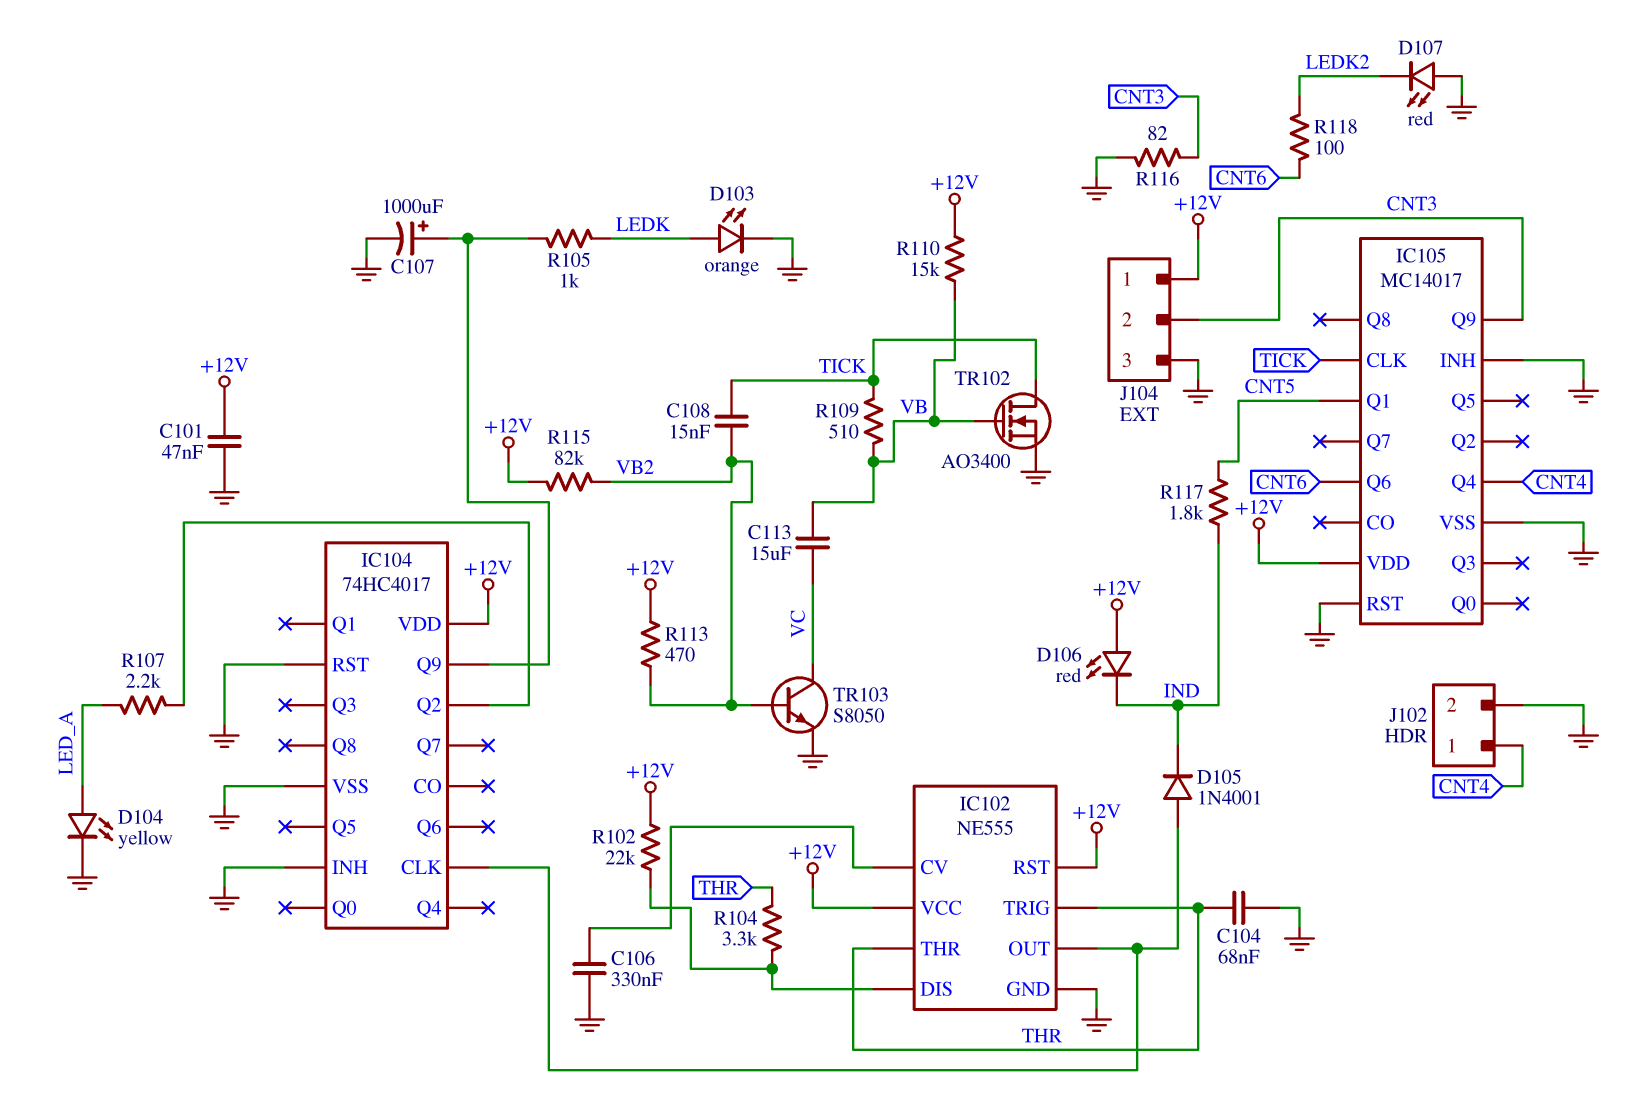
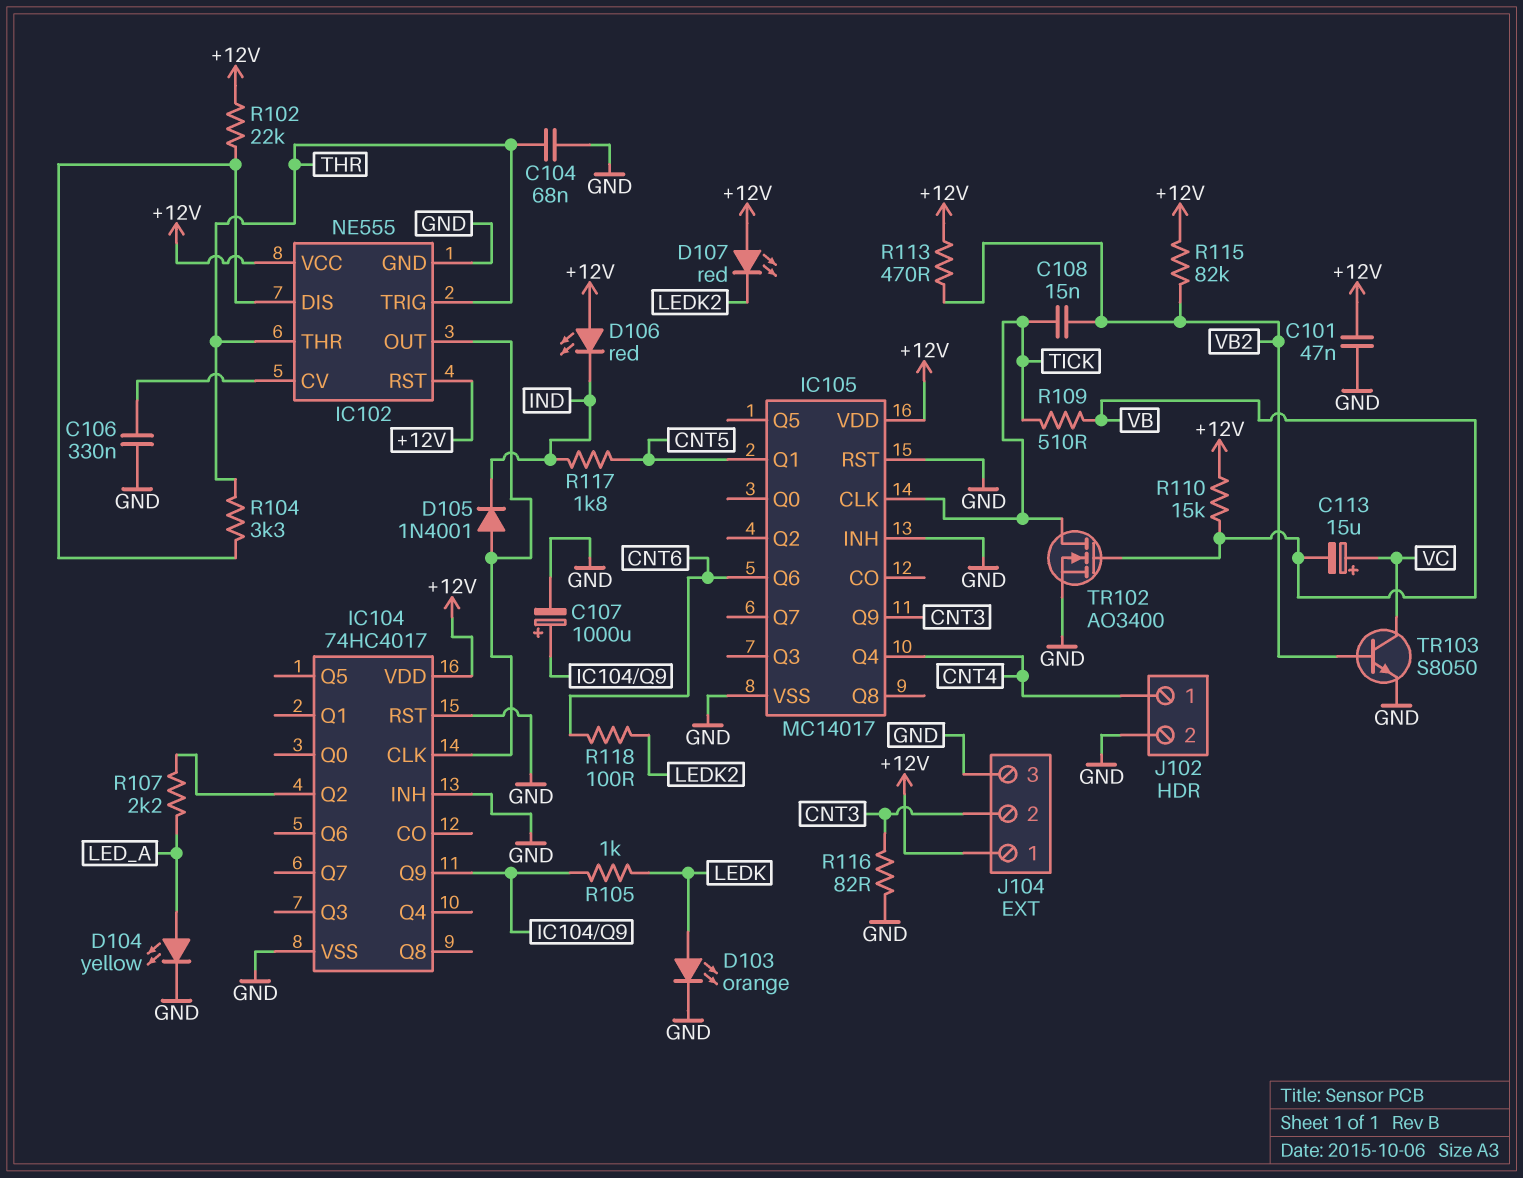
C113: 15uF (VB, VC) -> 15uF (plus VC, minus VB)
D107: LED red (A GND, K LEDK2) -> LED red (A +12V, K LEDK2)

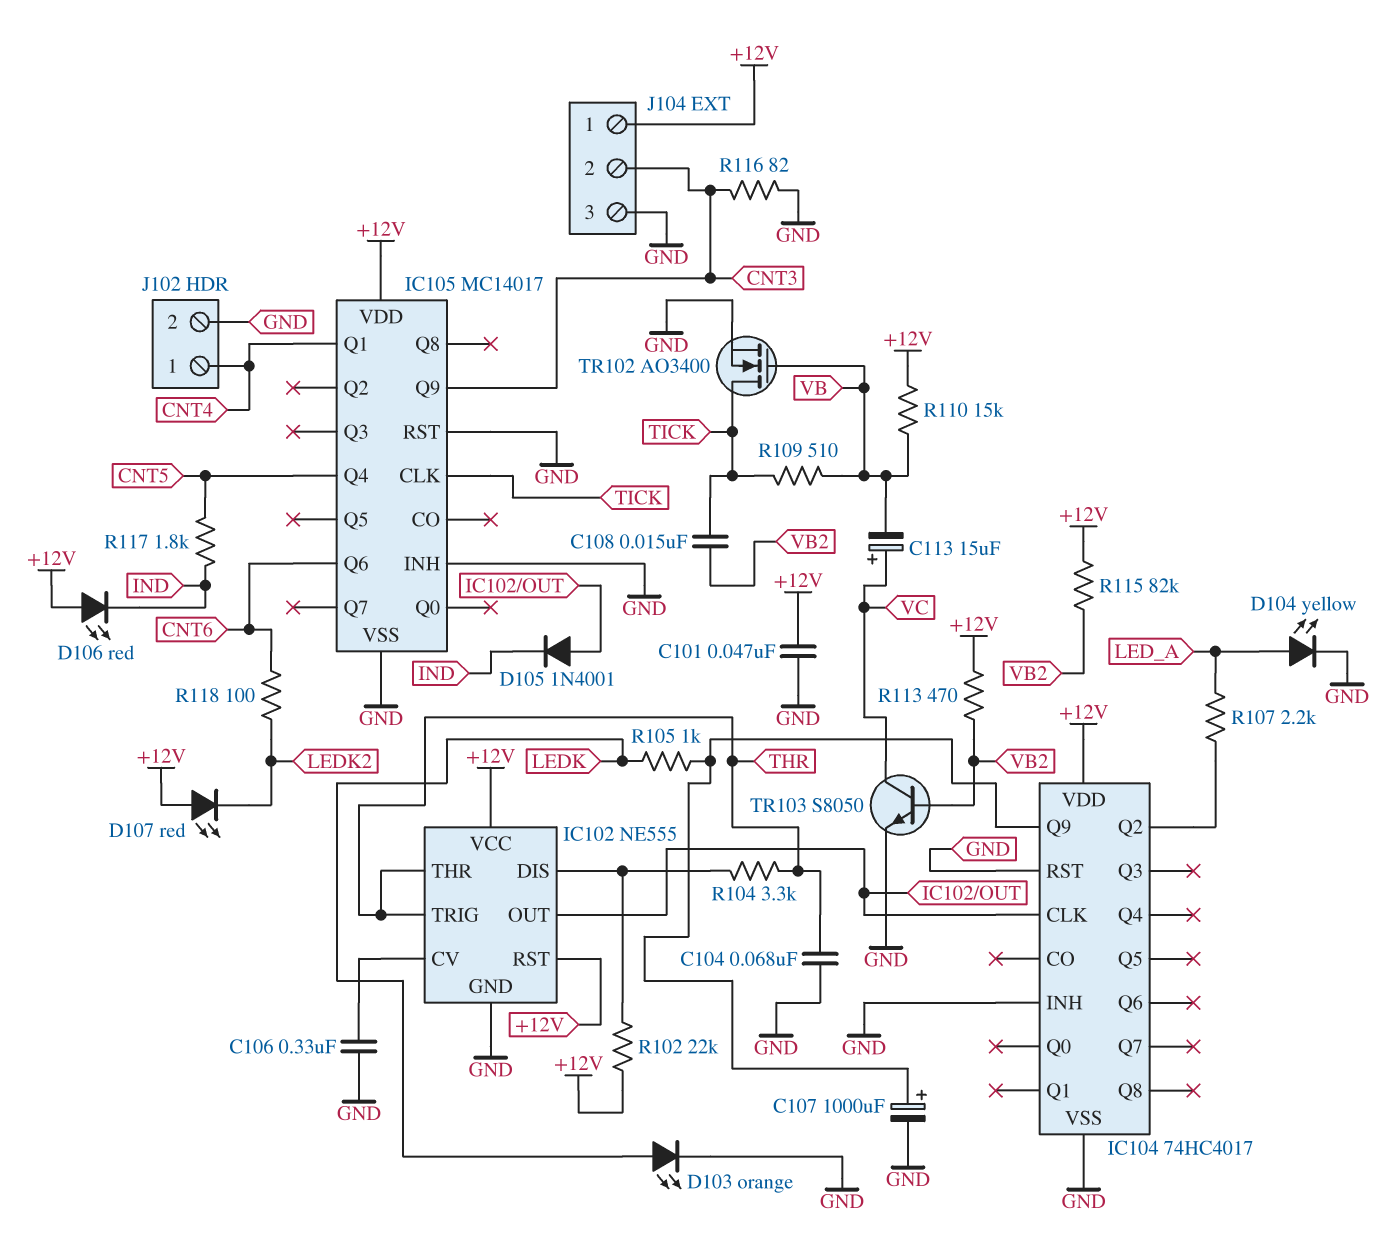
IC105 pin Q1: CNT5 -> CNT4
IC105 pin Q4: CNT4 -> CNT5

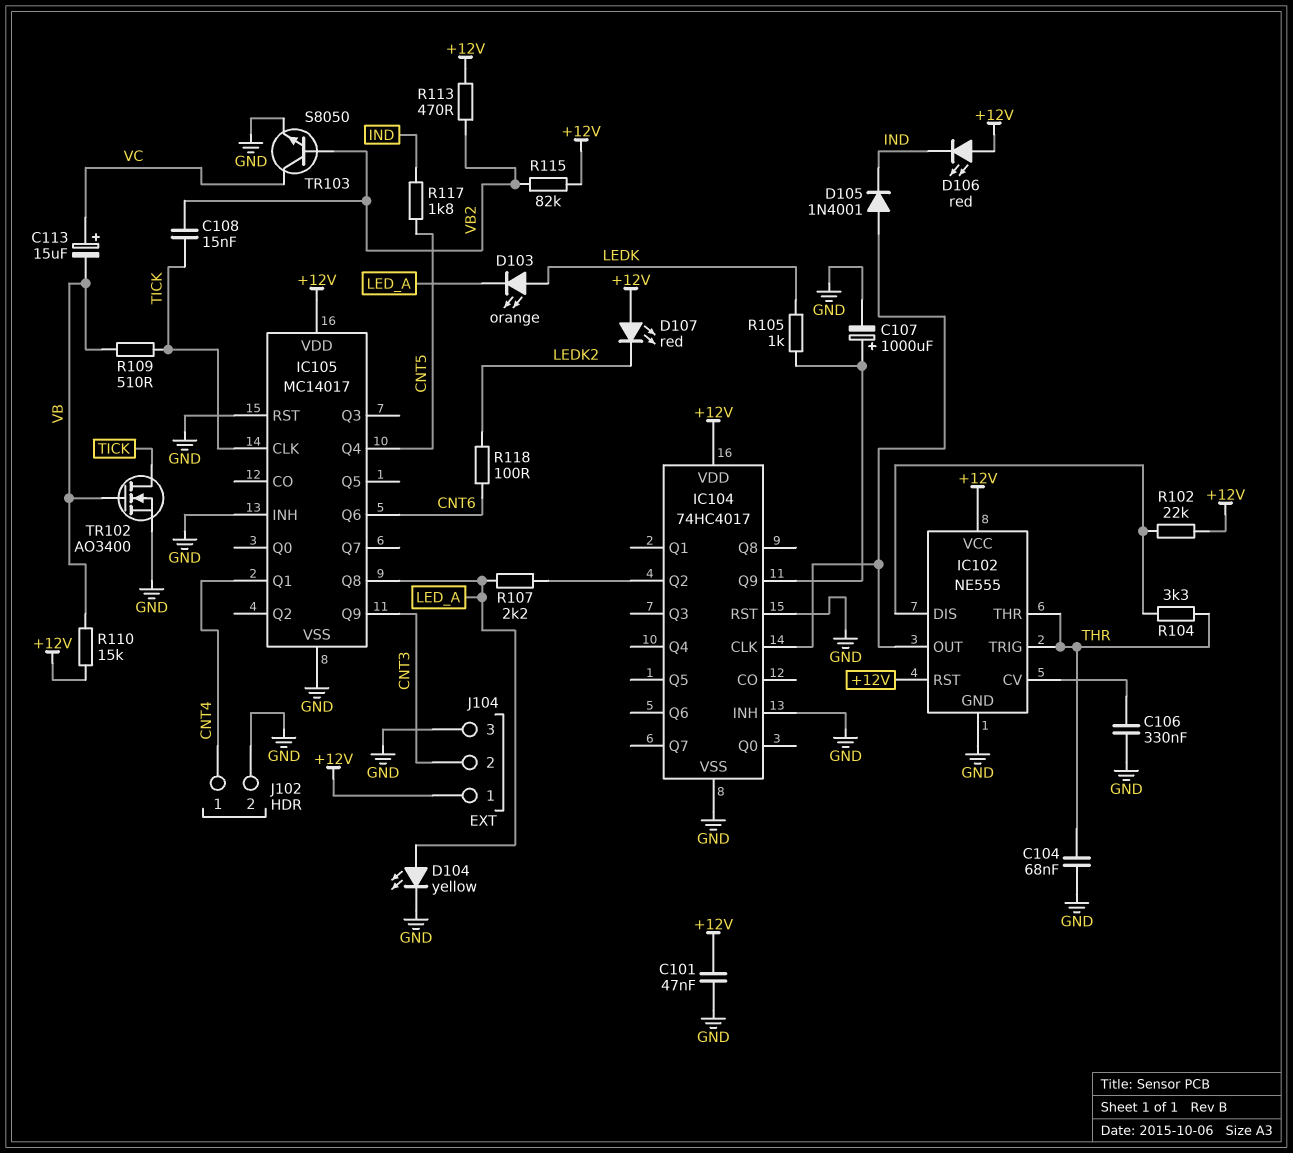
D103: LED orange (A LEDK, K GND) -> LED orange (A LEDK, K LED_A)
IC105 pin Q8: none -> LED_A
R116: 82 (CNT3, GND) -> none

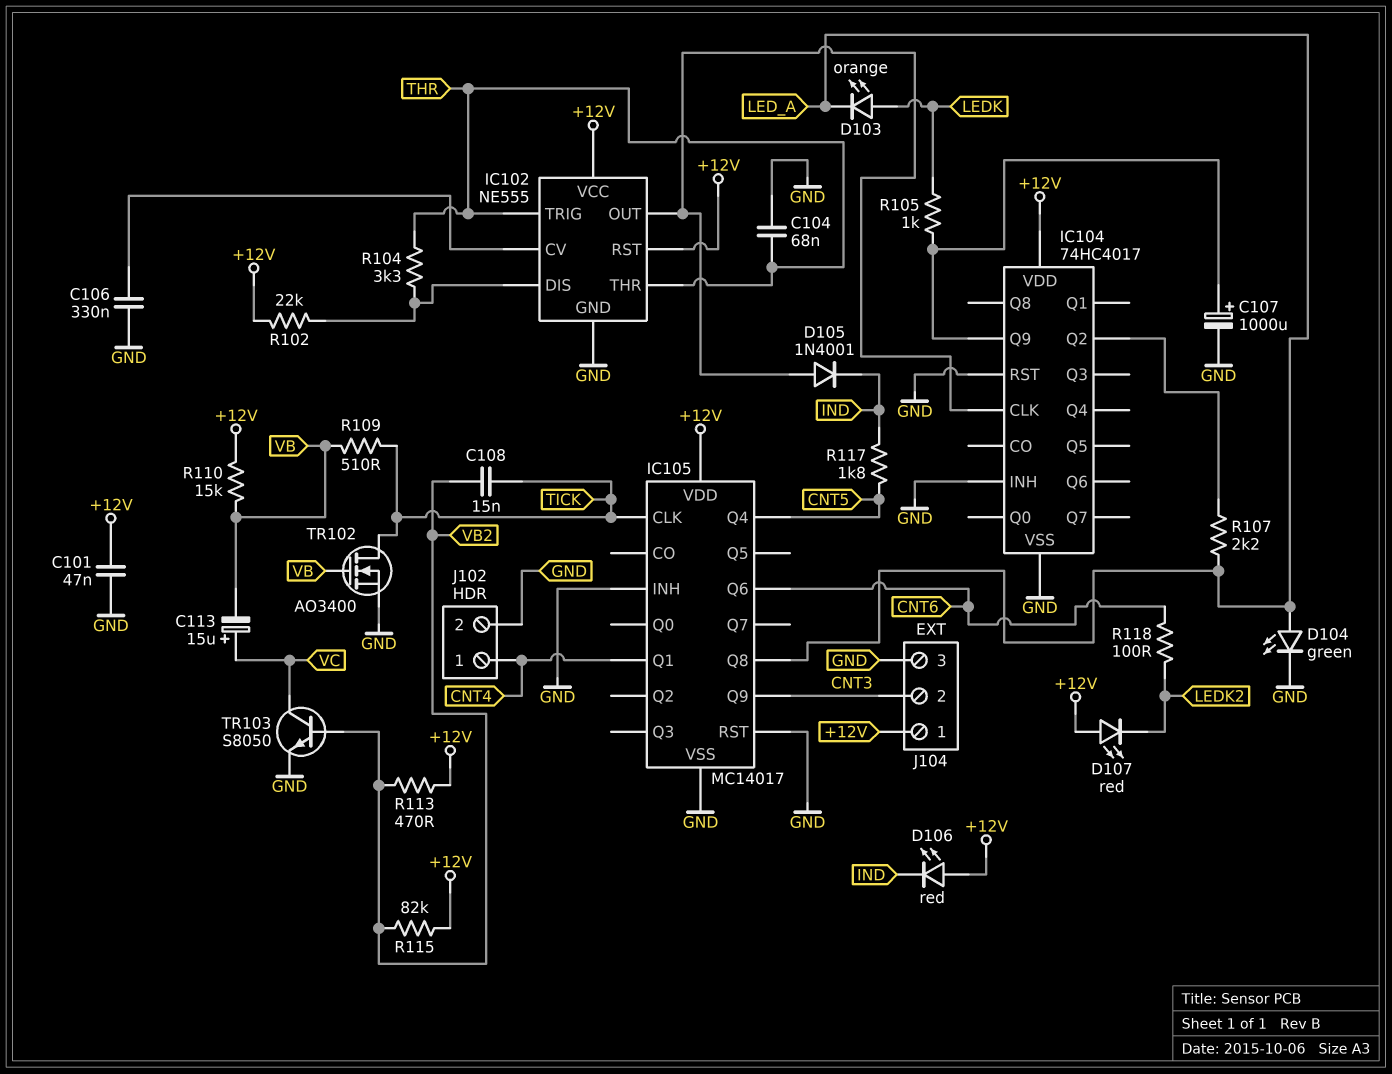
D104: LED yellow (A LED_A, K GND) -> LED green (A LED_A, K GND)

